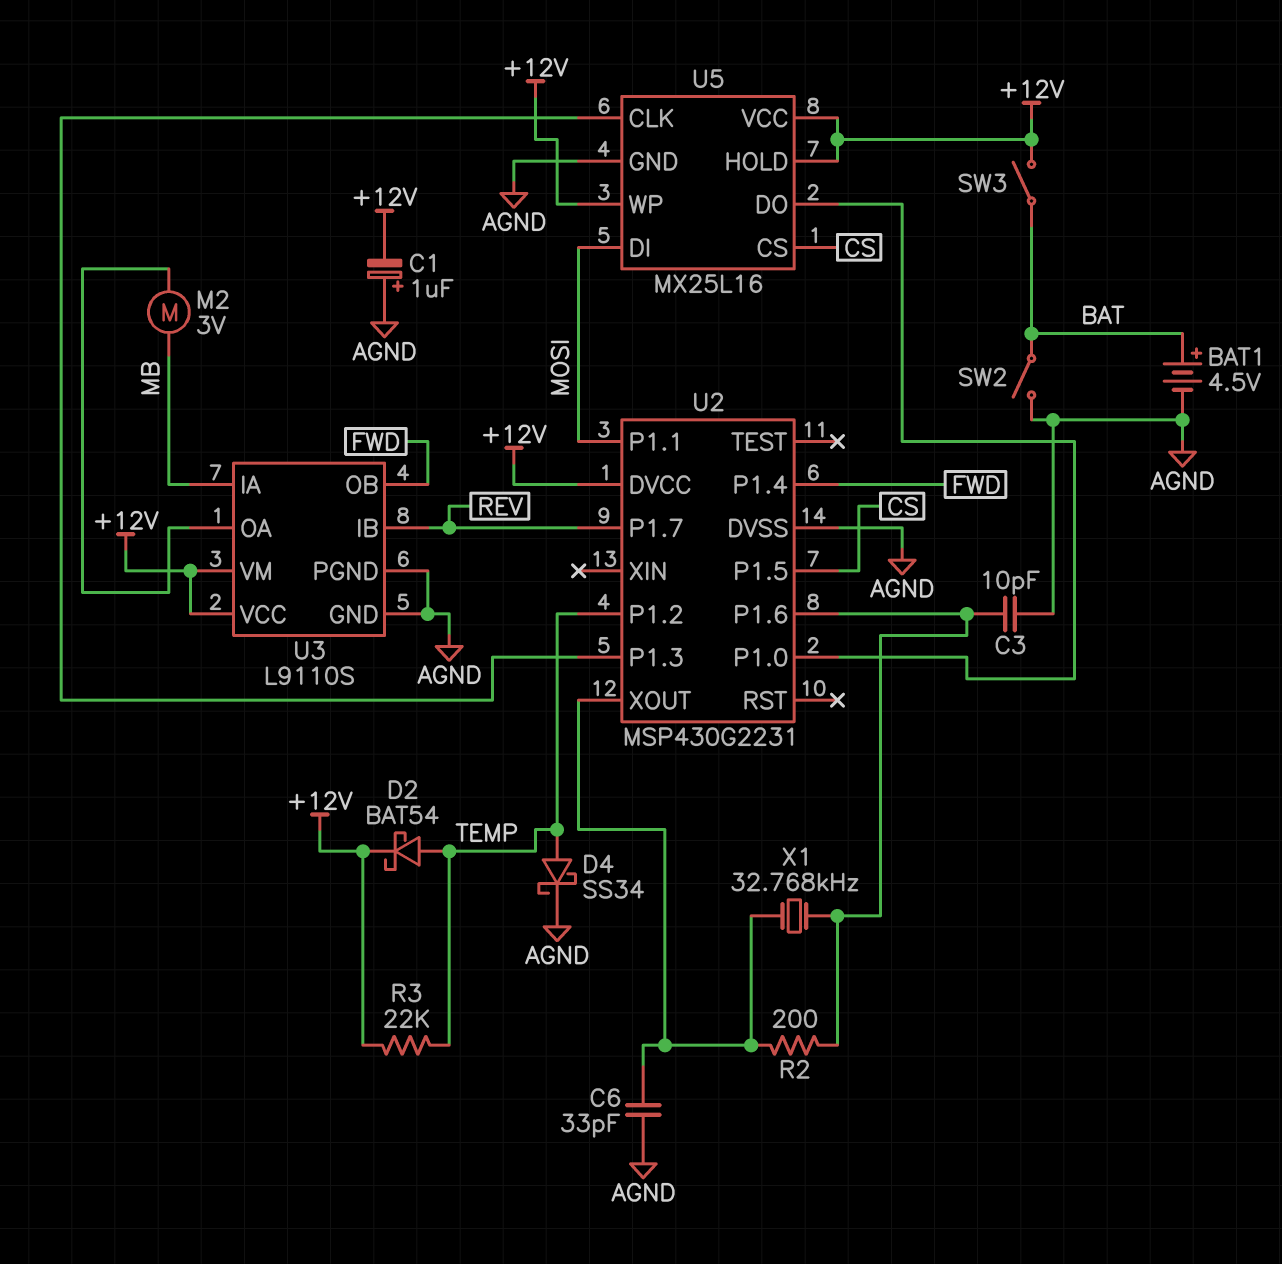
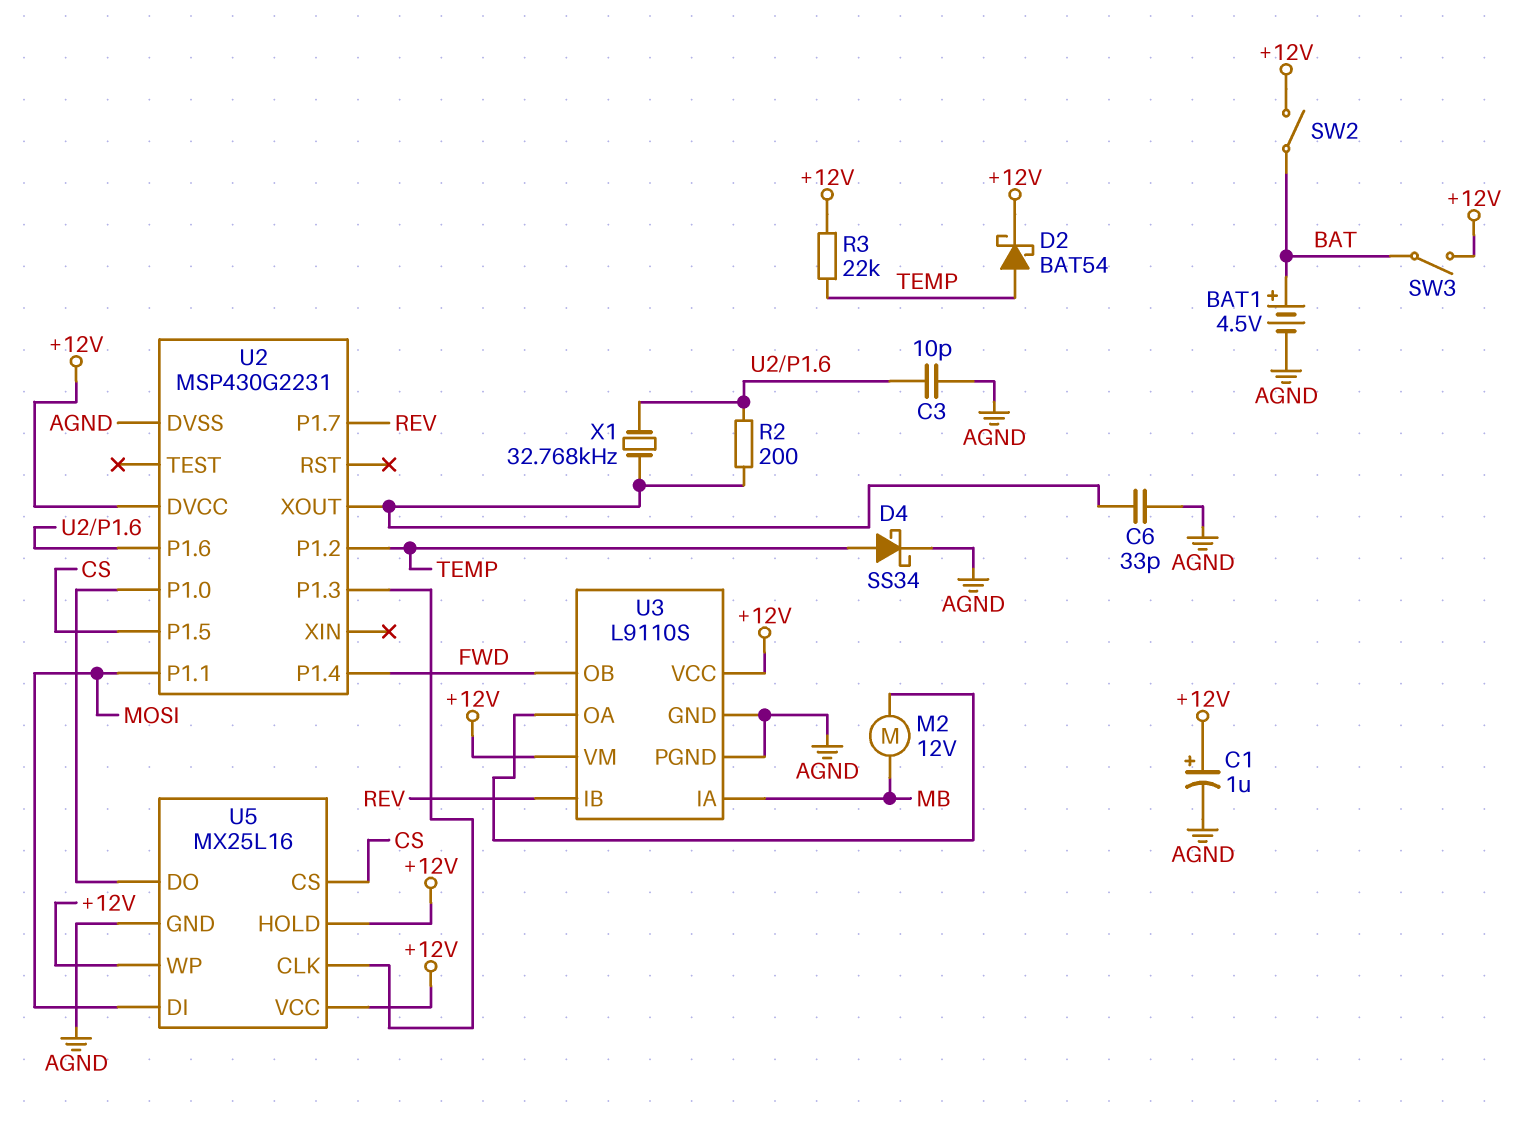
C1: 1uF (plus AGND, minus +12V) -> 1uF (plus +12V, minus AGND)
M2: motor 3V (MB, U3/OA) -> motor 12V (MB, U3/OA)
SW2: switch (AGND, BAT) -> switch (+12V, BAT)

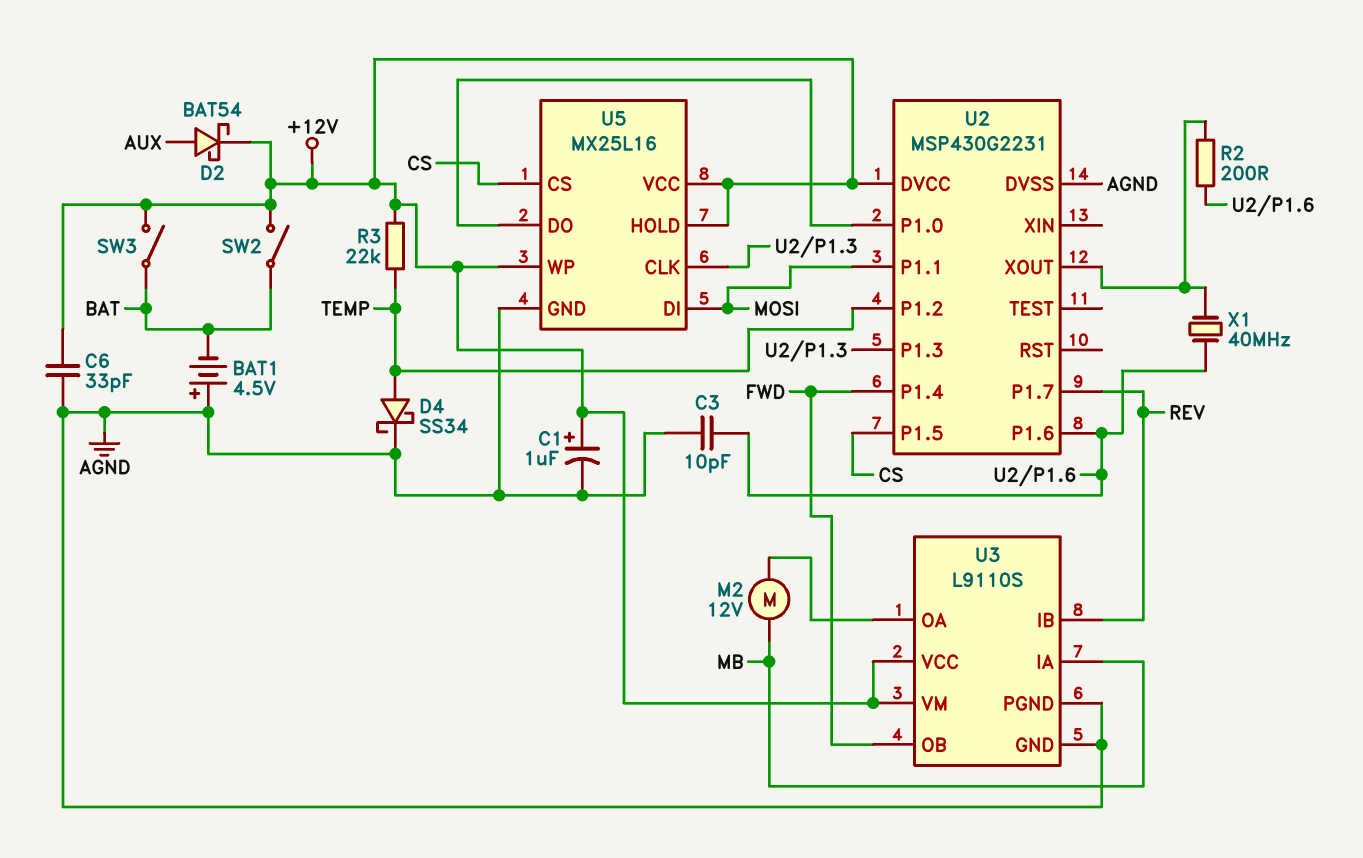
BAT1: 4.5V (plus BAT, minus AGND) -> 4.5V (plus AGND, minus BAT)
C6: 33pF (AGND, U2/XOUT) -> 33pF (+12V, AGND)
D2: schottky BAT54 (A TEMP, K +12V) -> schottky BAT54 (A AUX, K +12V)
X1: 32.768kHz (U2/P1.6, U2/XOUT) -> 40MHz (U2/P1.6, U2/XOUT)

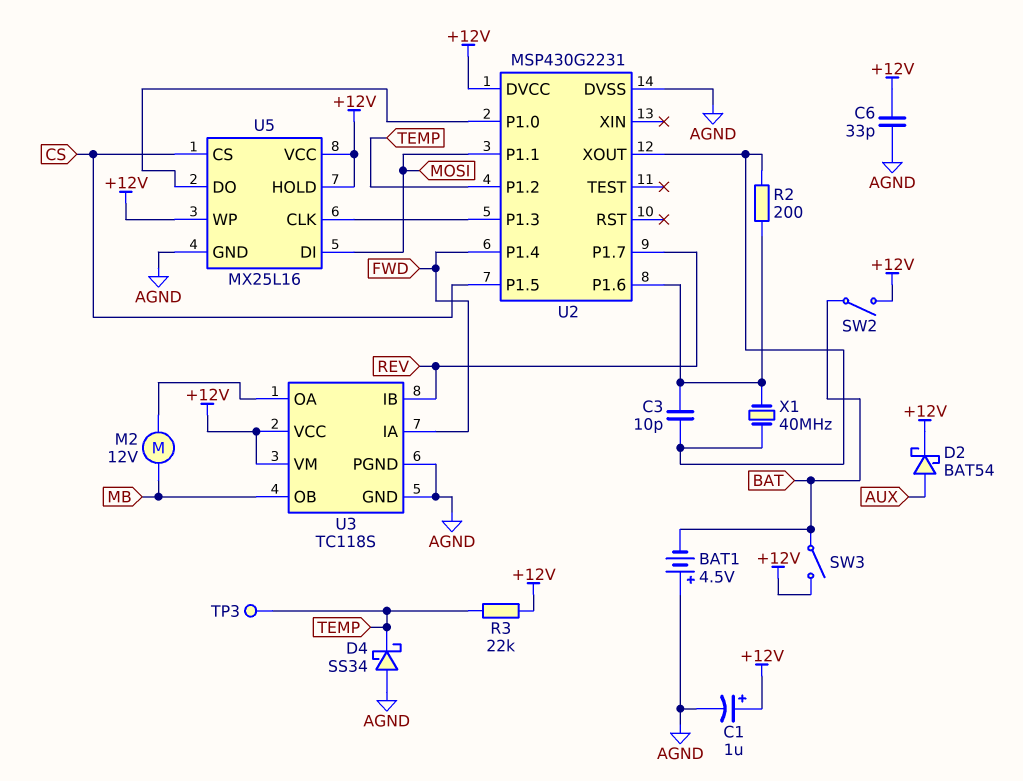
C3: 10pF (AGND, U2/P1.6) -> 10pF (U2/P1.6, U2/XOUT)
D4: schottky SS34 (A TEMP, K AGND) -> schottky SS34 (A AGND, K TEMP)
TP3: none -> test point (TEMP)
U3: L9110S -> TC118S
U3 pin IA: MB -> FWD
U3 pin OB: FWD -> MB

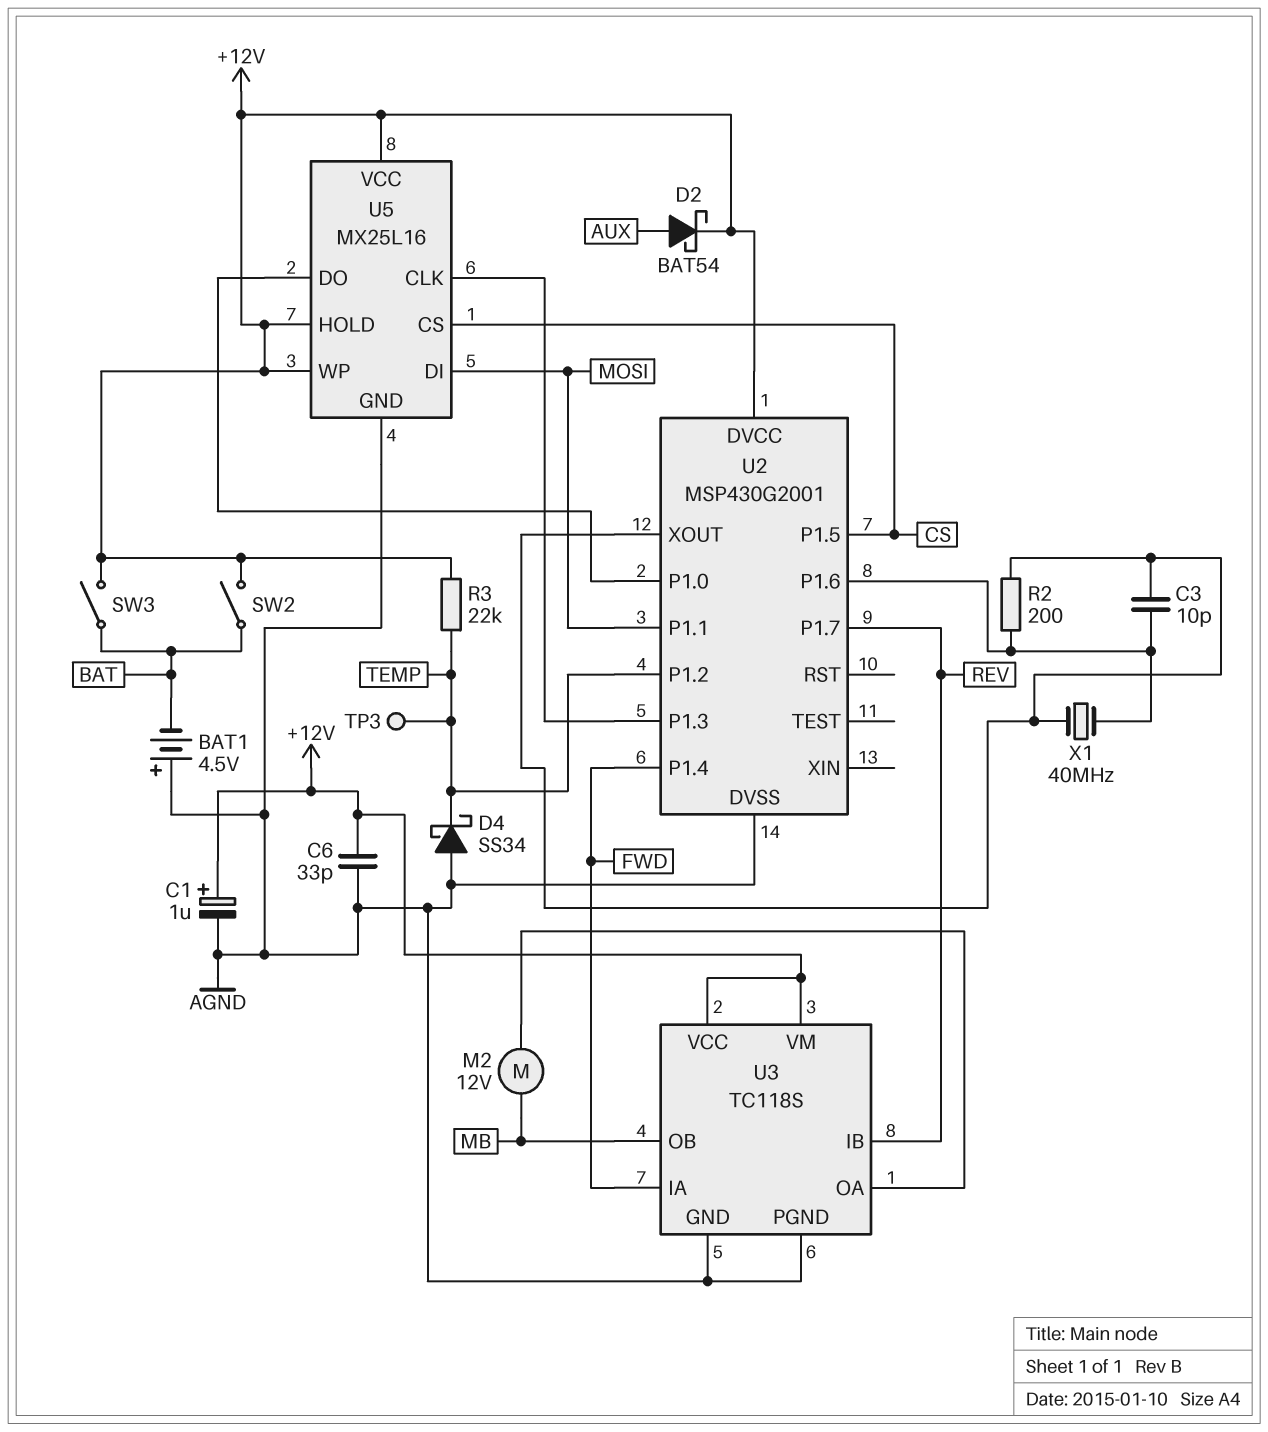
U2: MSP430G2231 -> MSP430G2001

